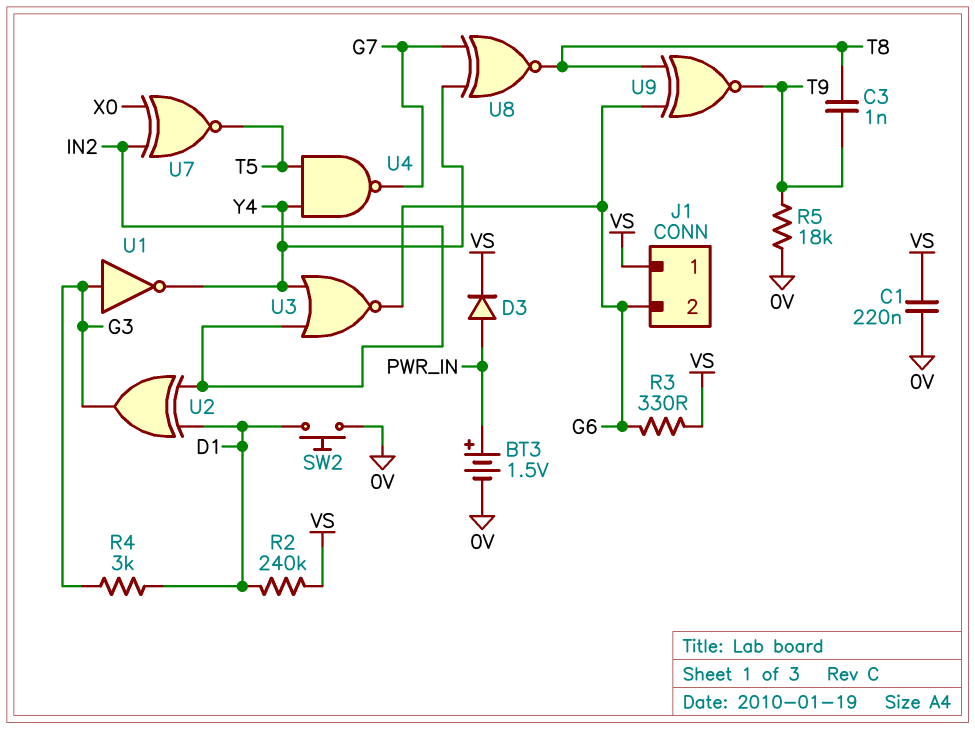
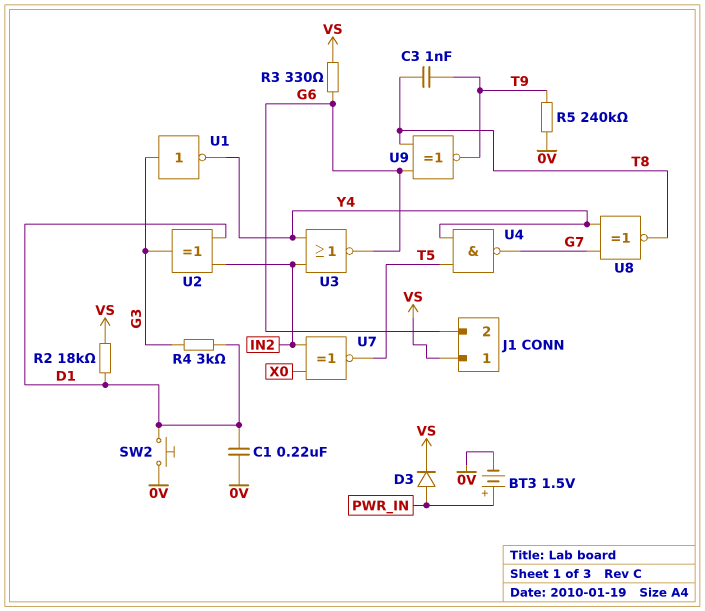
C1: 220nF (0V, VS) -> 220nF (0V, D1)
R2: 240k (D1, VS) -> 18k (D1, VS)
R5: 18k (0V, T9) -> 240k (0V, T9)

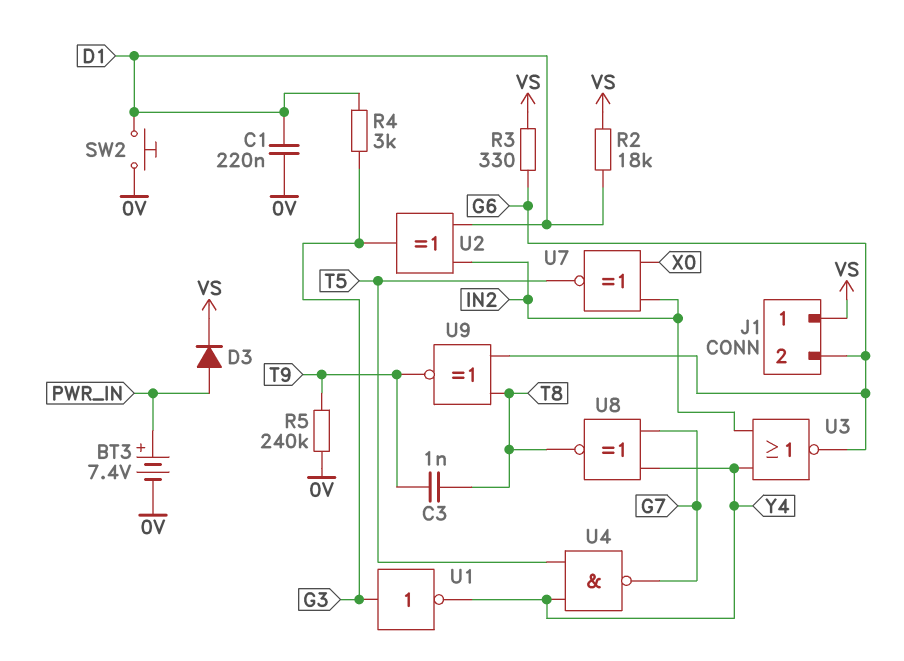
BT3: 1.5V (plus PWR_IN, minus 0V) -> 7.4V (plus PWR_IN, minus 0V)

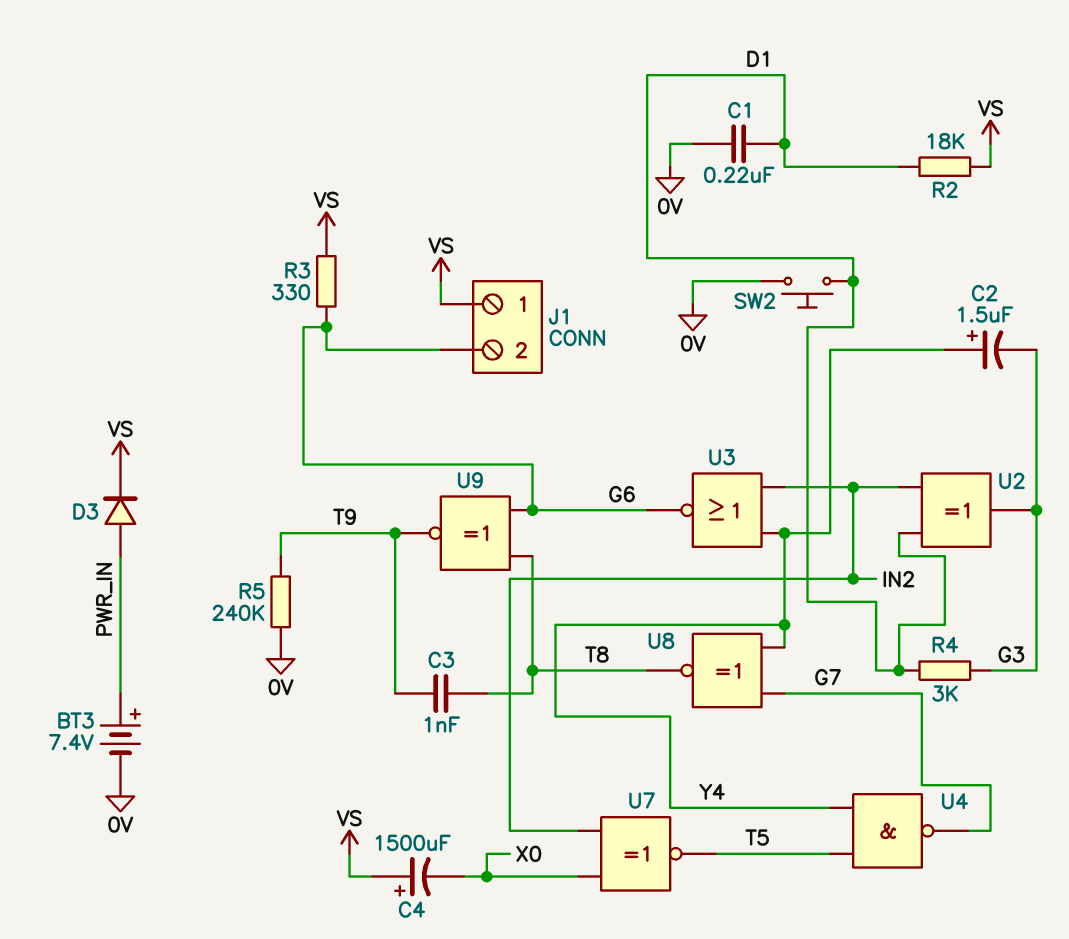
C2: none -> 1.5uF (plus Y4, minus G3)
C4: none -> 1500uF (plus VS, minus X0)
U1: NOT (in G3, out Y4) -> none

